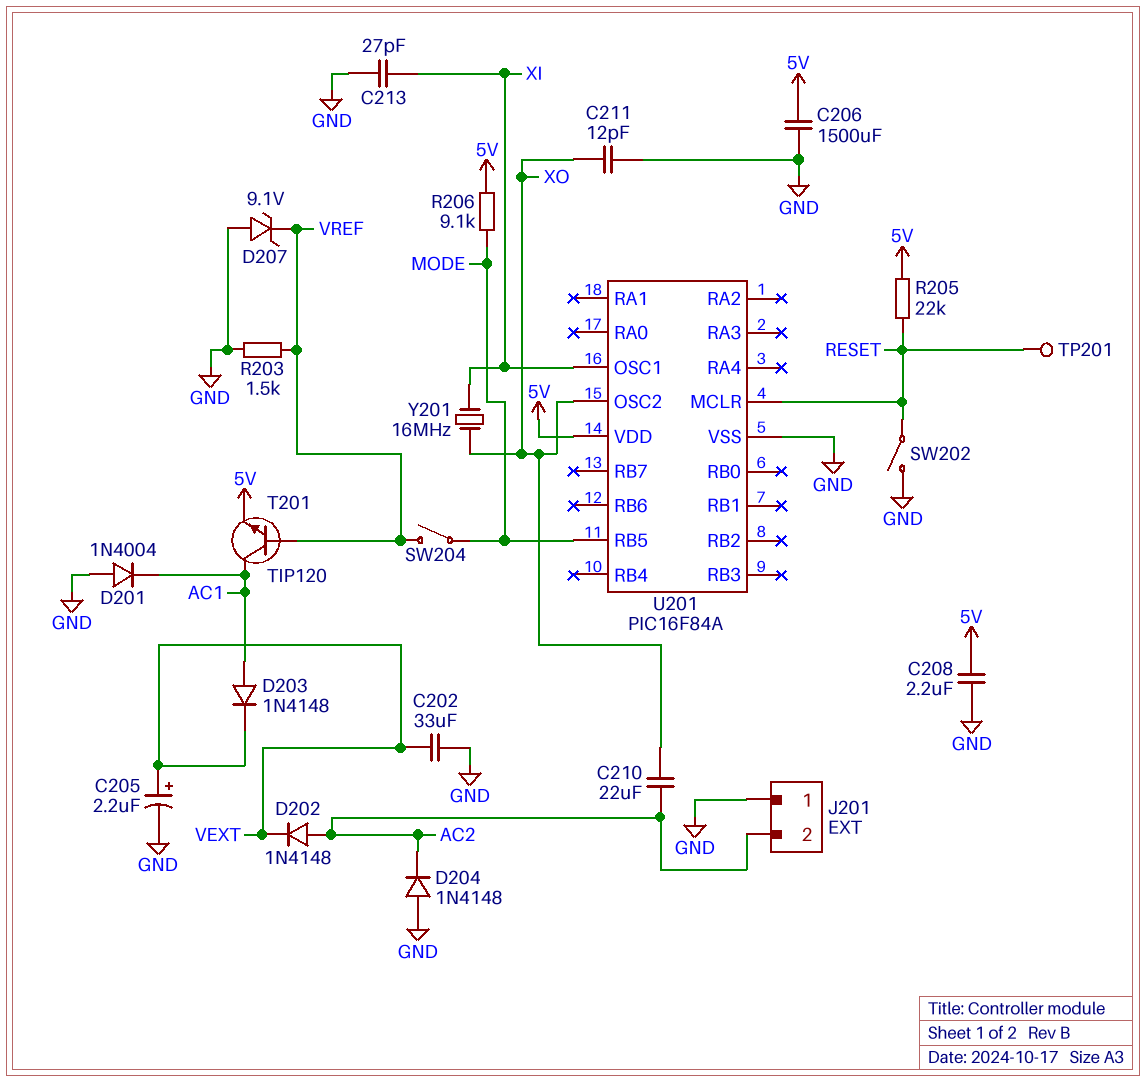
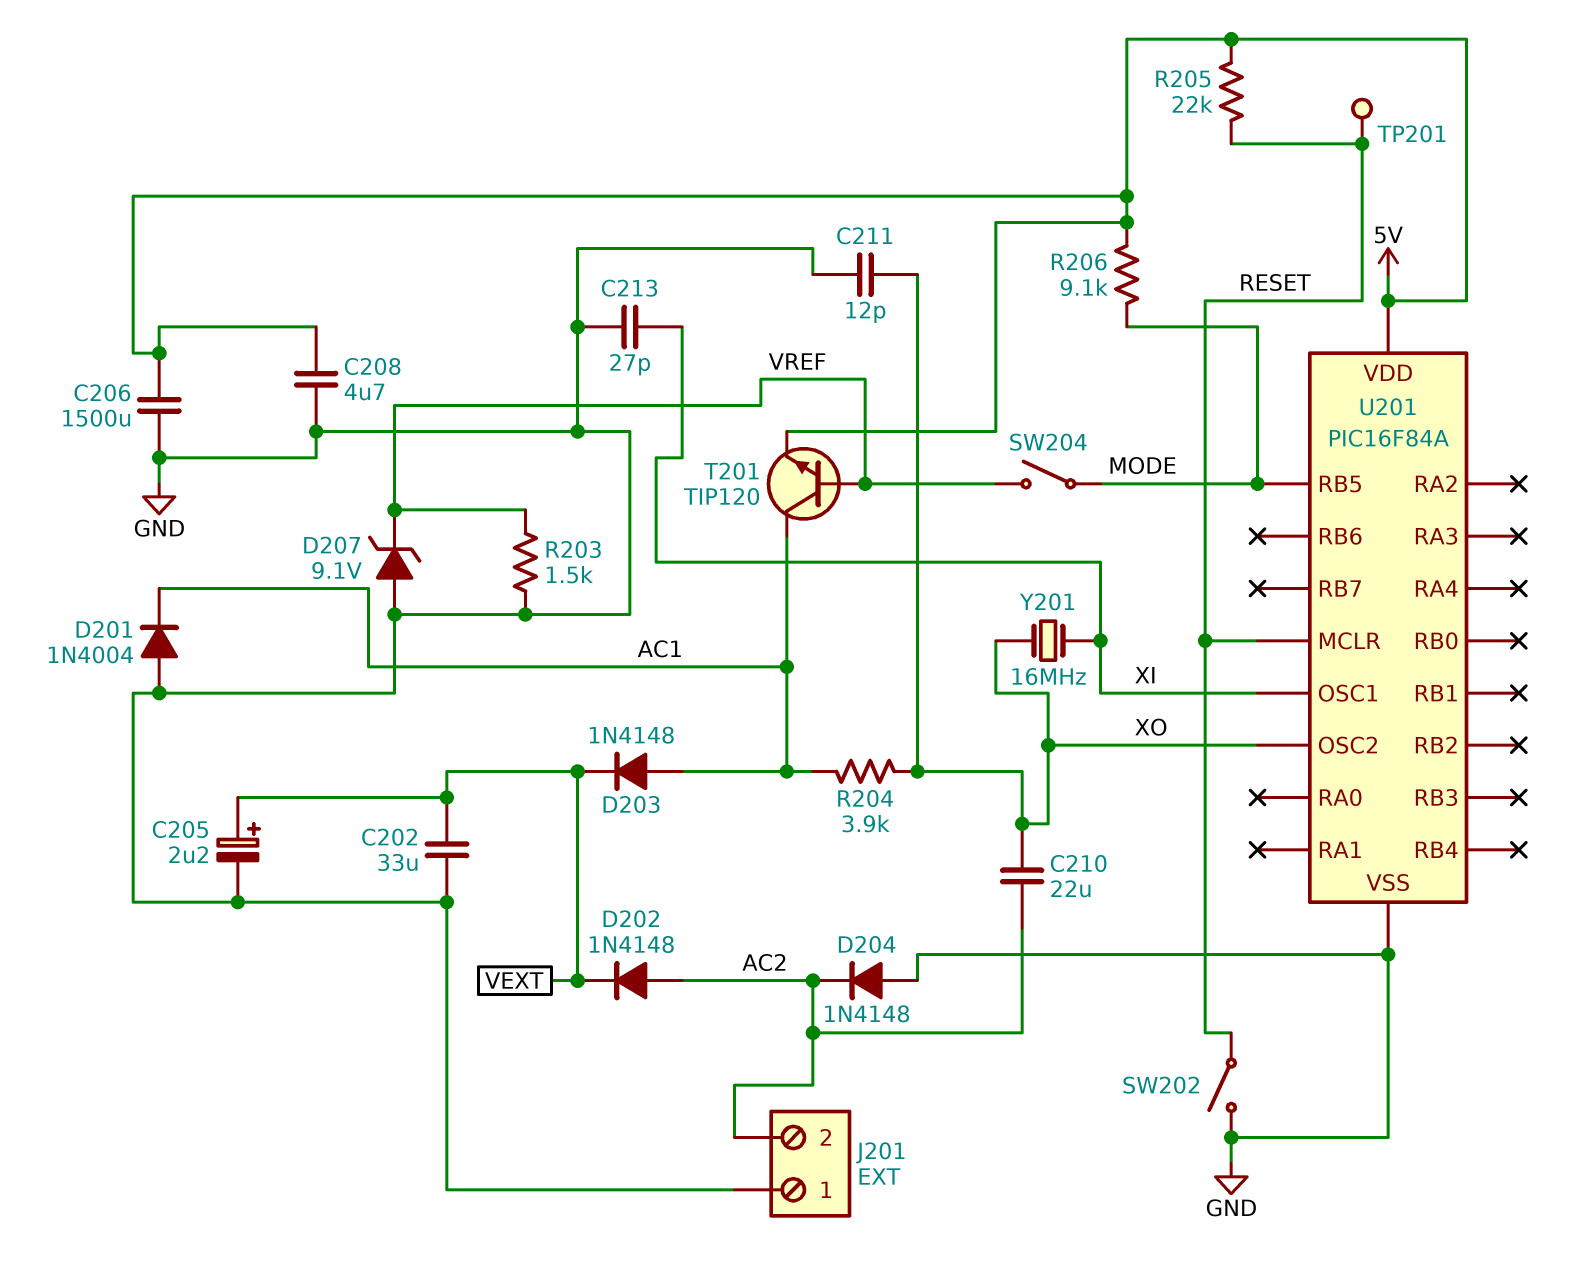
C208: 2.2uF (5V, GND) -> 4.7uF (5V, GND)
R204: none -> 3.9k (AC1, XO)

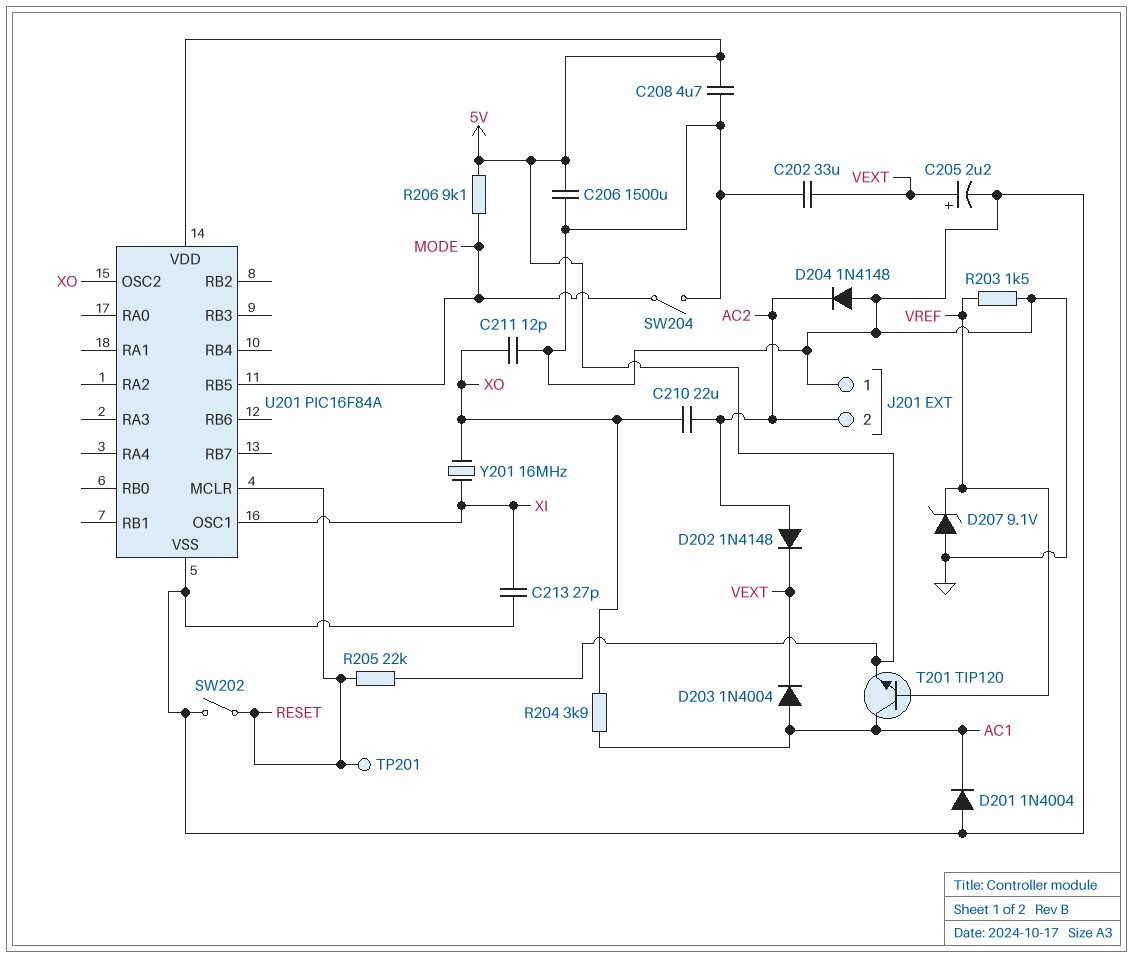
D203: diode 1N4148 (A AC1, K VEXT) -> diode 1N4004 (A AC1, K VEXT)
SW204: switch (MODE, VREF) -> switch (GND, MODE)

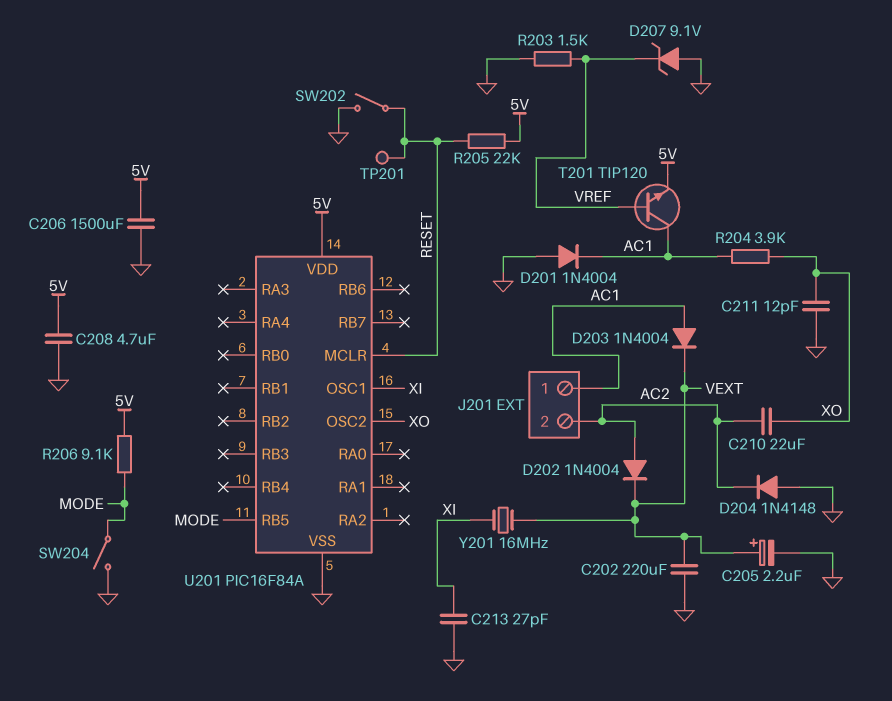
C202: 33uF (GND, VEXT) -> 220uF (GND, VEXT)
D202: diode 1N4148 (A AC2, K VEXT) -> diode 1N4004 (A AC2, K VEXT)
J201 pin 1: GND -> AC1
Y201: 16MHz (XI, XO) -> 16MHz (VEXT, XI)

